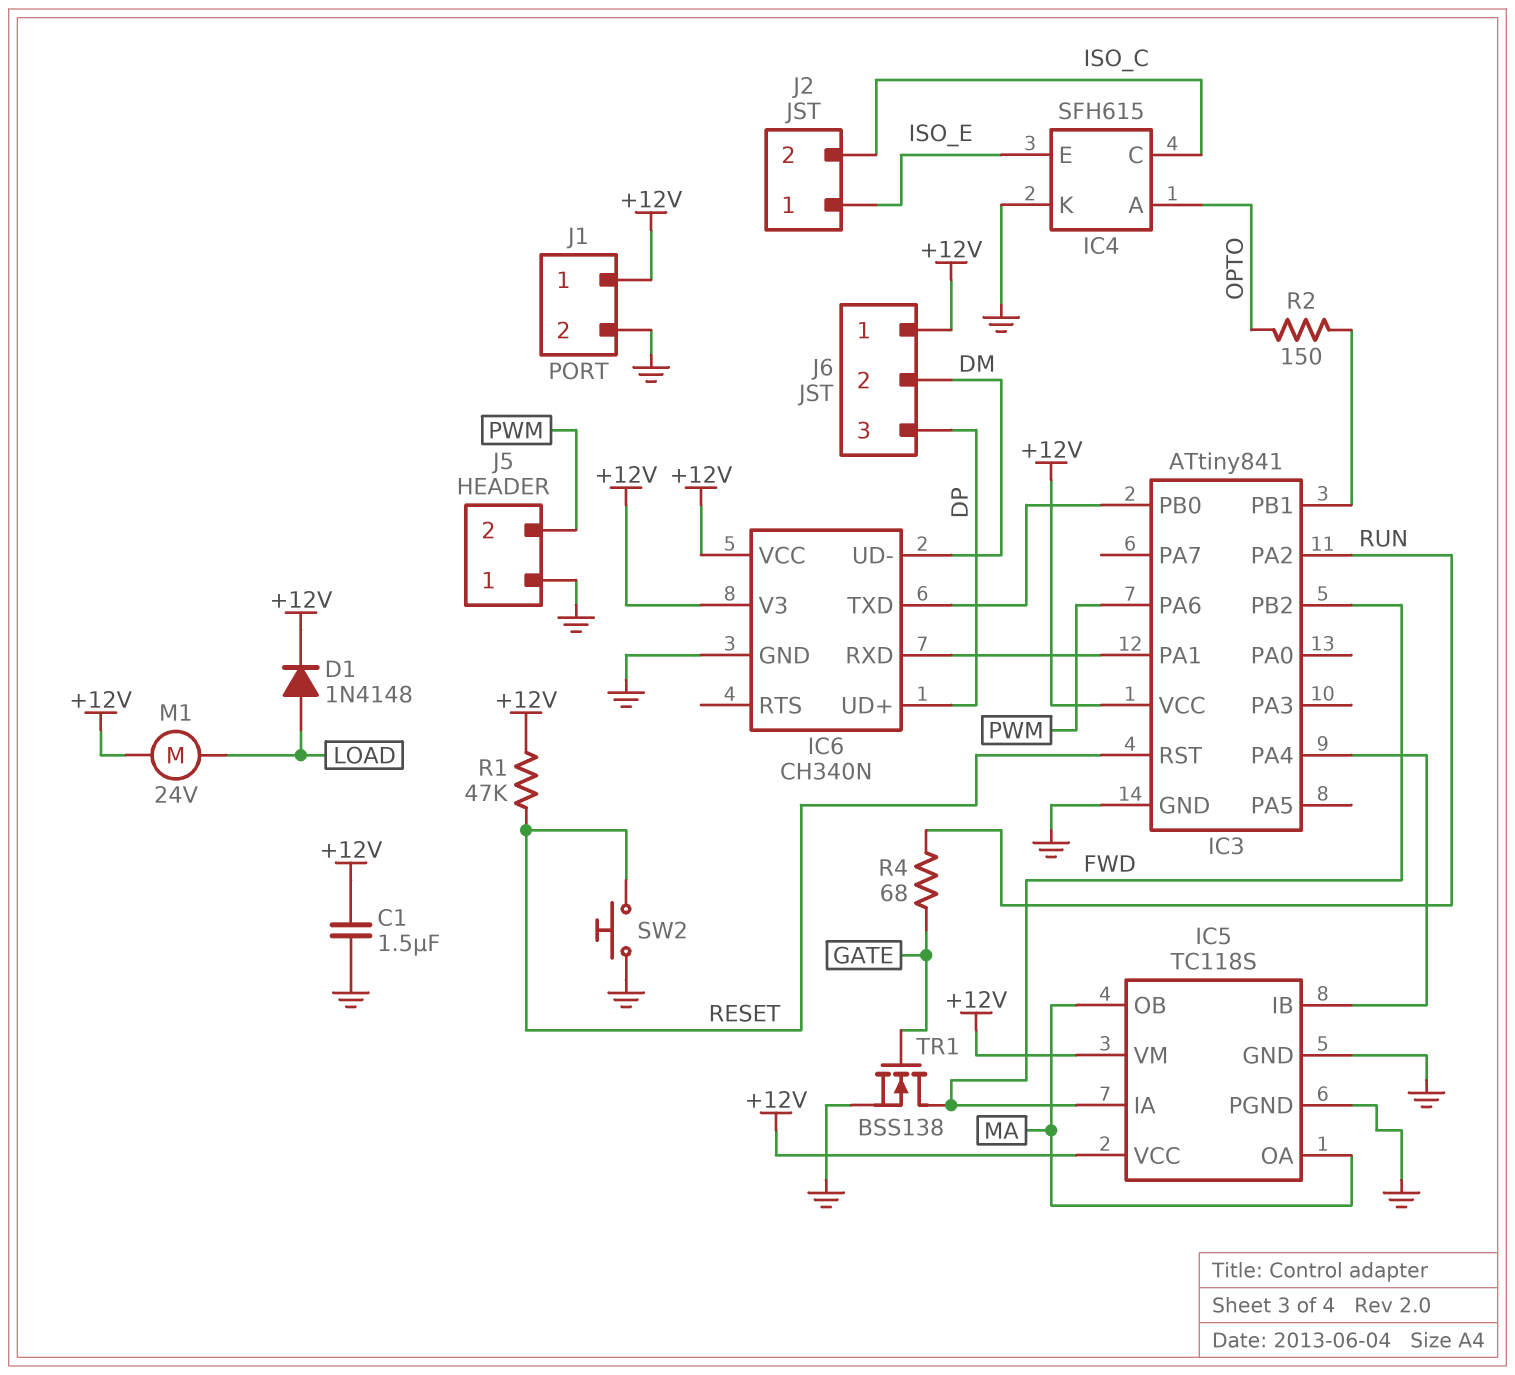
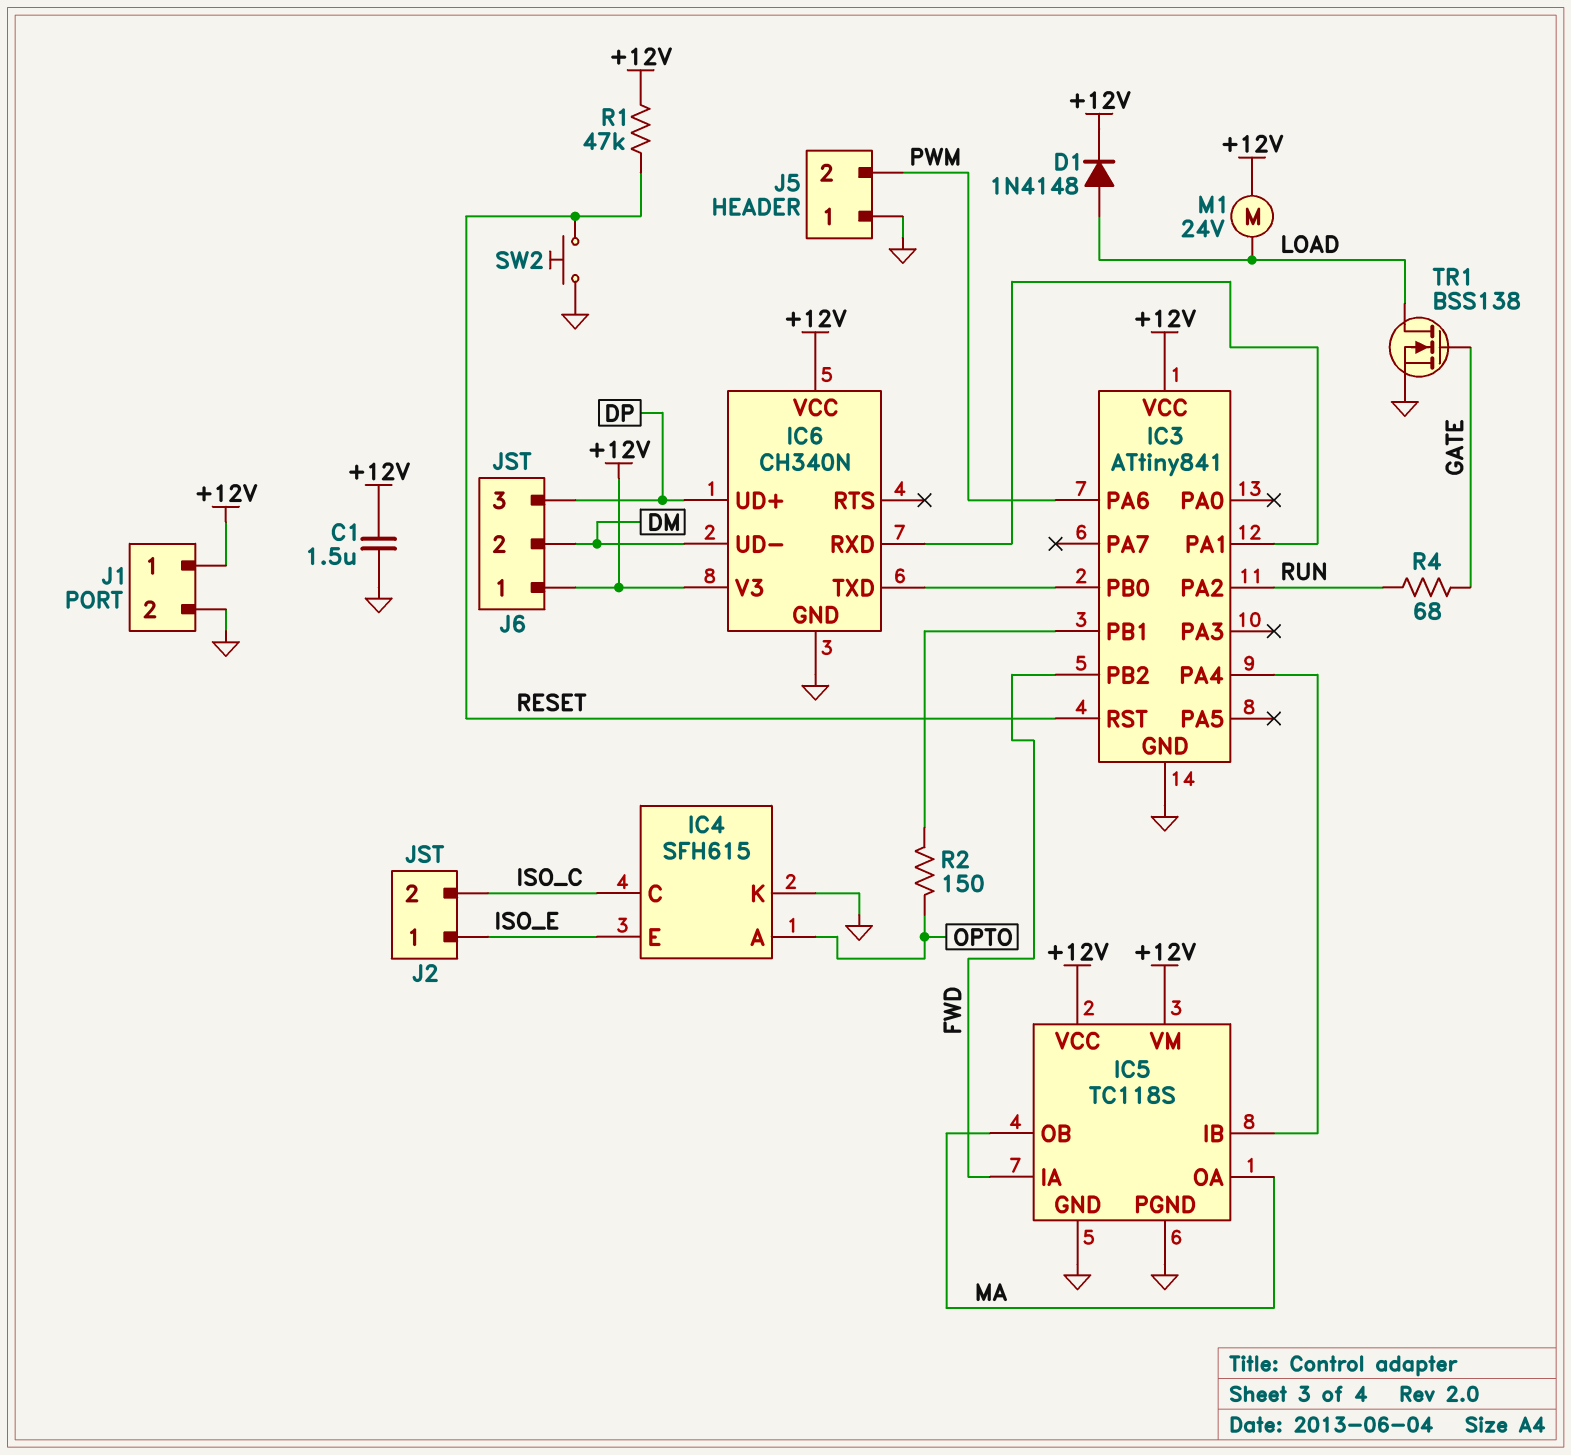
TR1: NMOS BSS138 (G GATE, D FWD, S GND) -> NMOS BSS138 (G GATE, D LOAD, S GND)

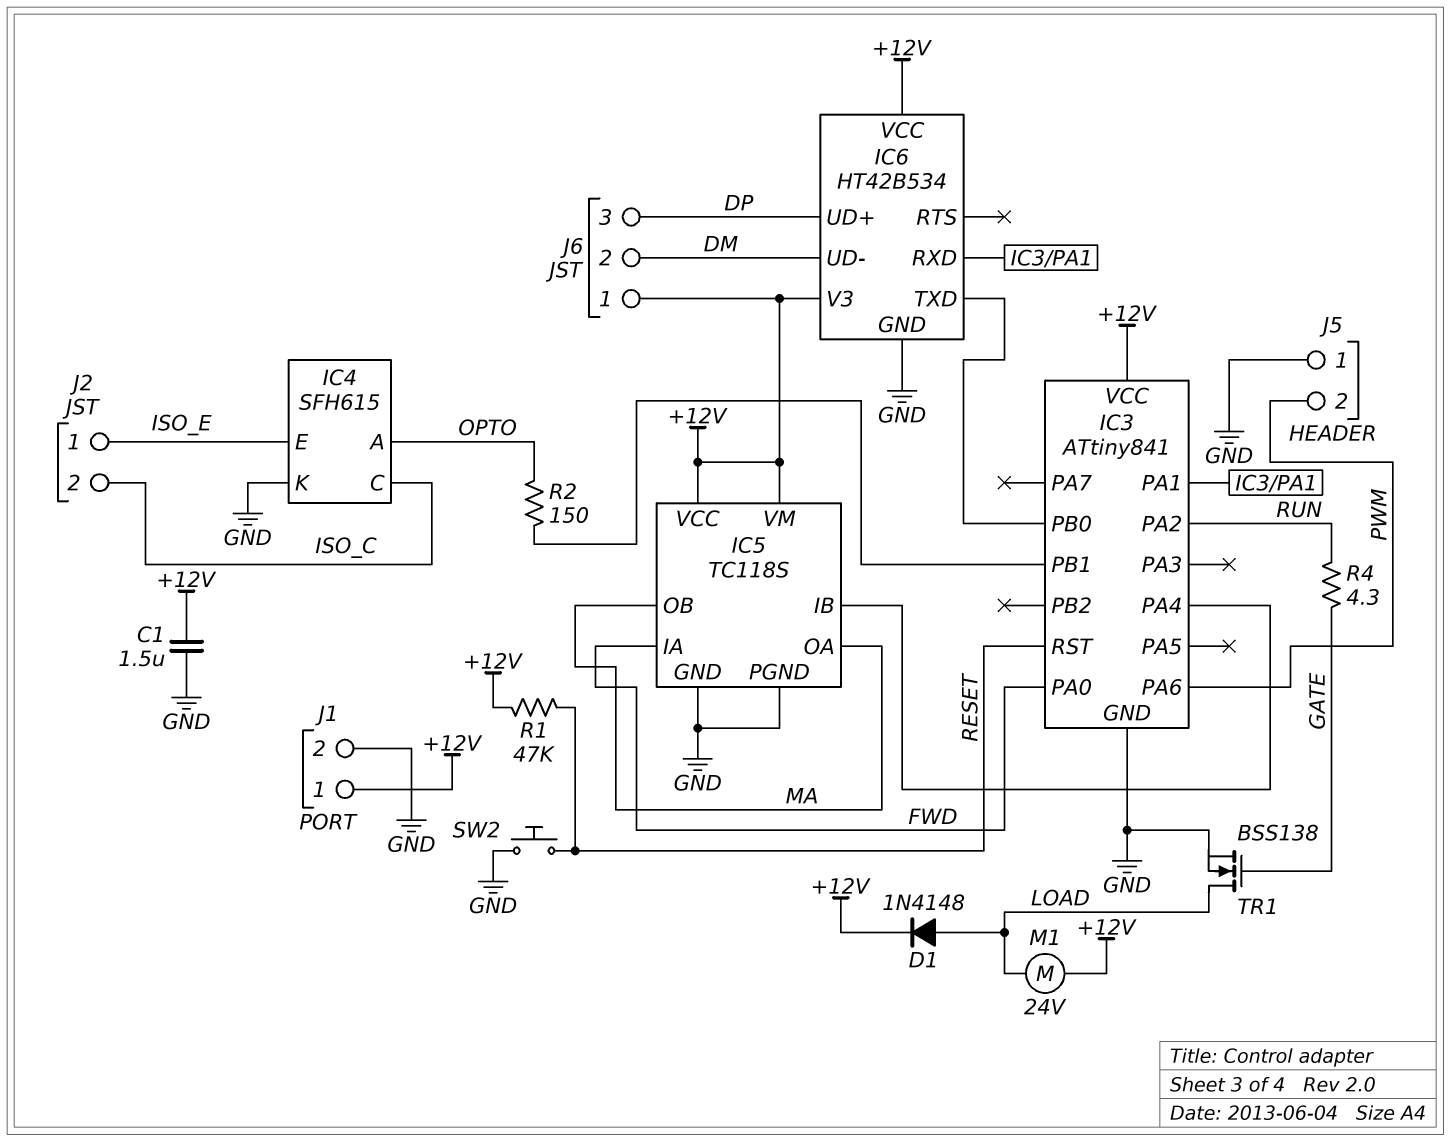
IC3 pin PA0: none -> FWD
IC3 pin PB2: FWD -> none
IC6: CH340N -> HT42B534
R4: 68 (GATE, RUN) -> 4.3 (GATE, RUN)

